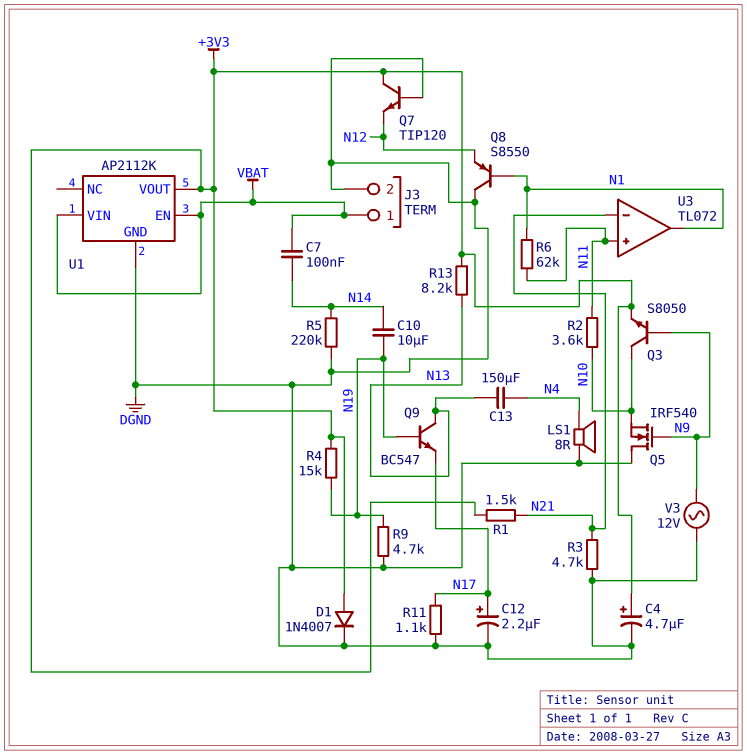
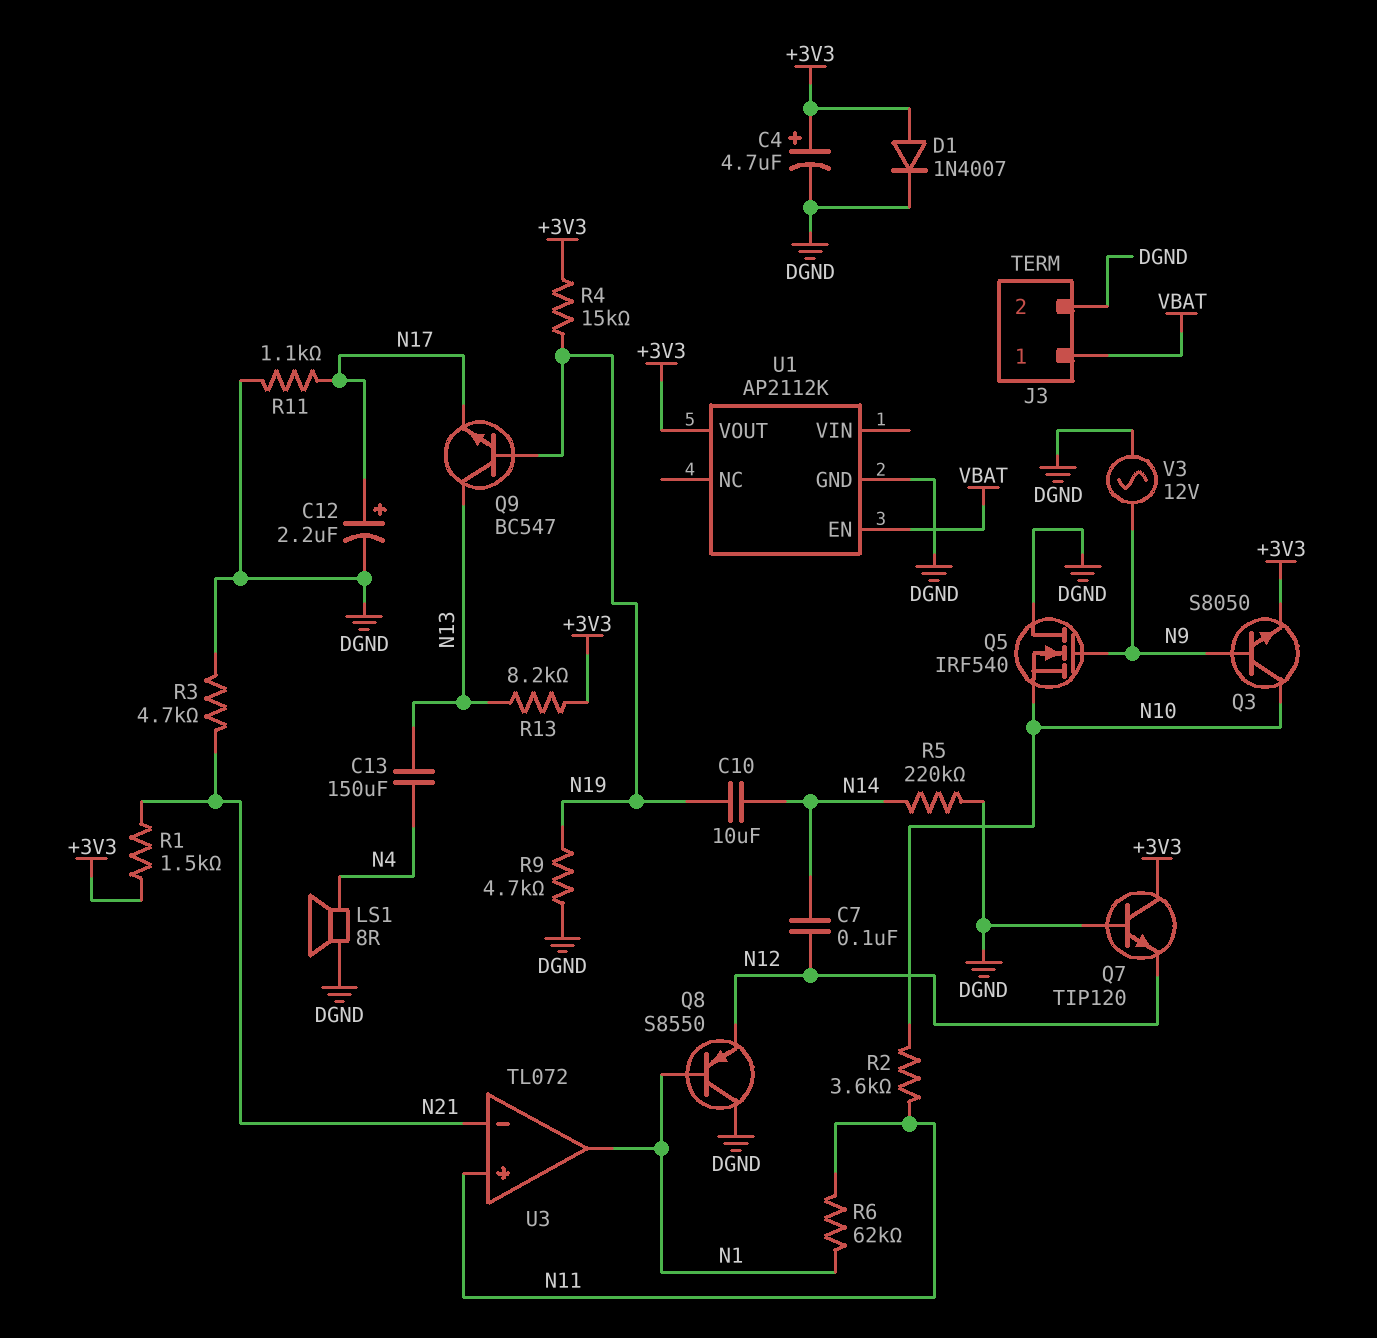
C7: 100nF (N14, VBAT) -> 100nF (N12, N14)
U1 pin VIN: VBAT -> none

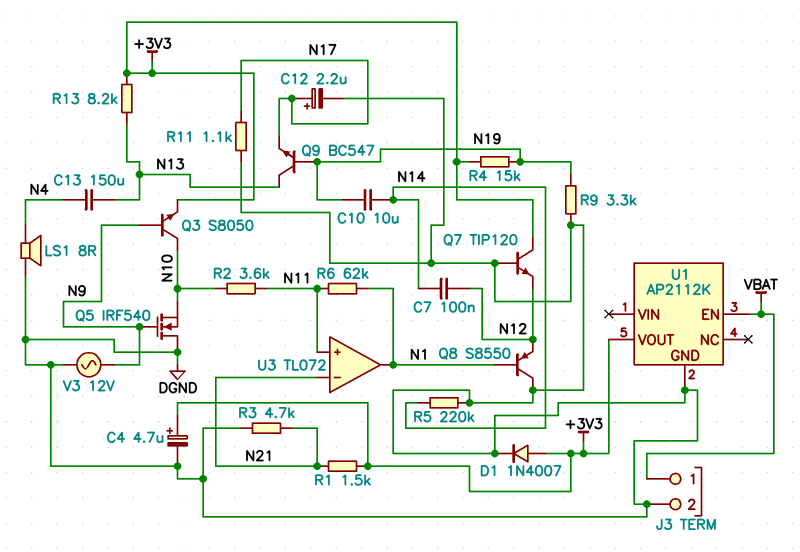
R9: 4.7k (DGND, N19) -> 3.3k (DGND, N19)

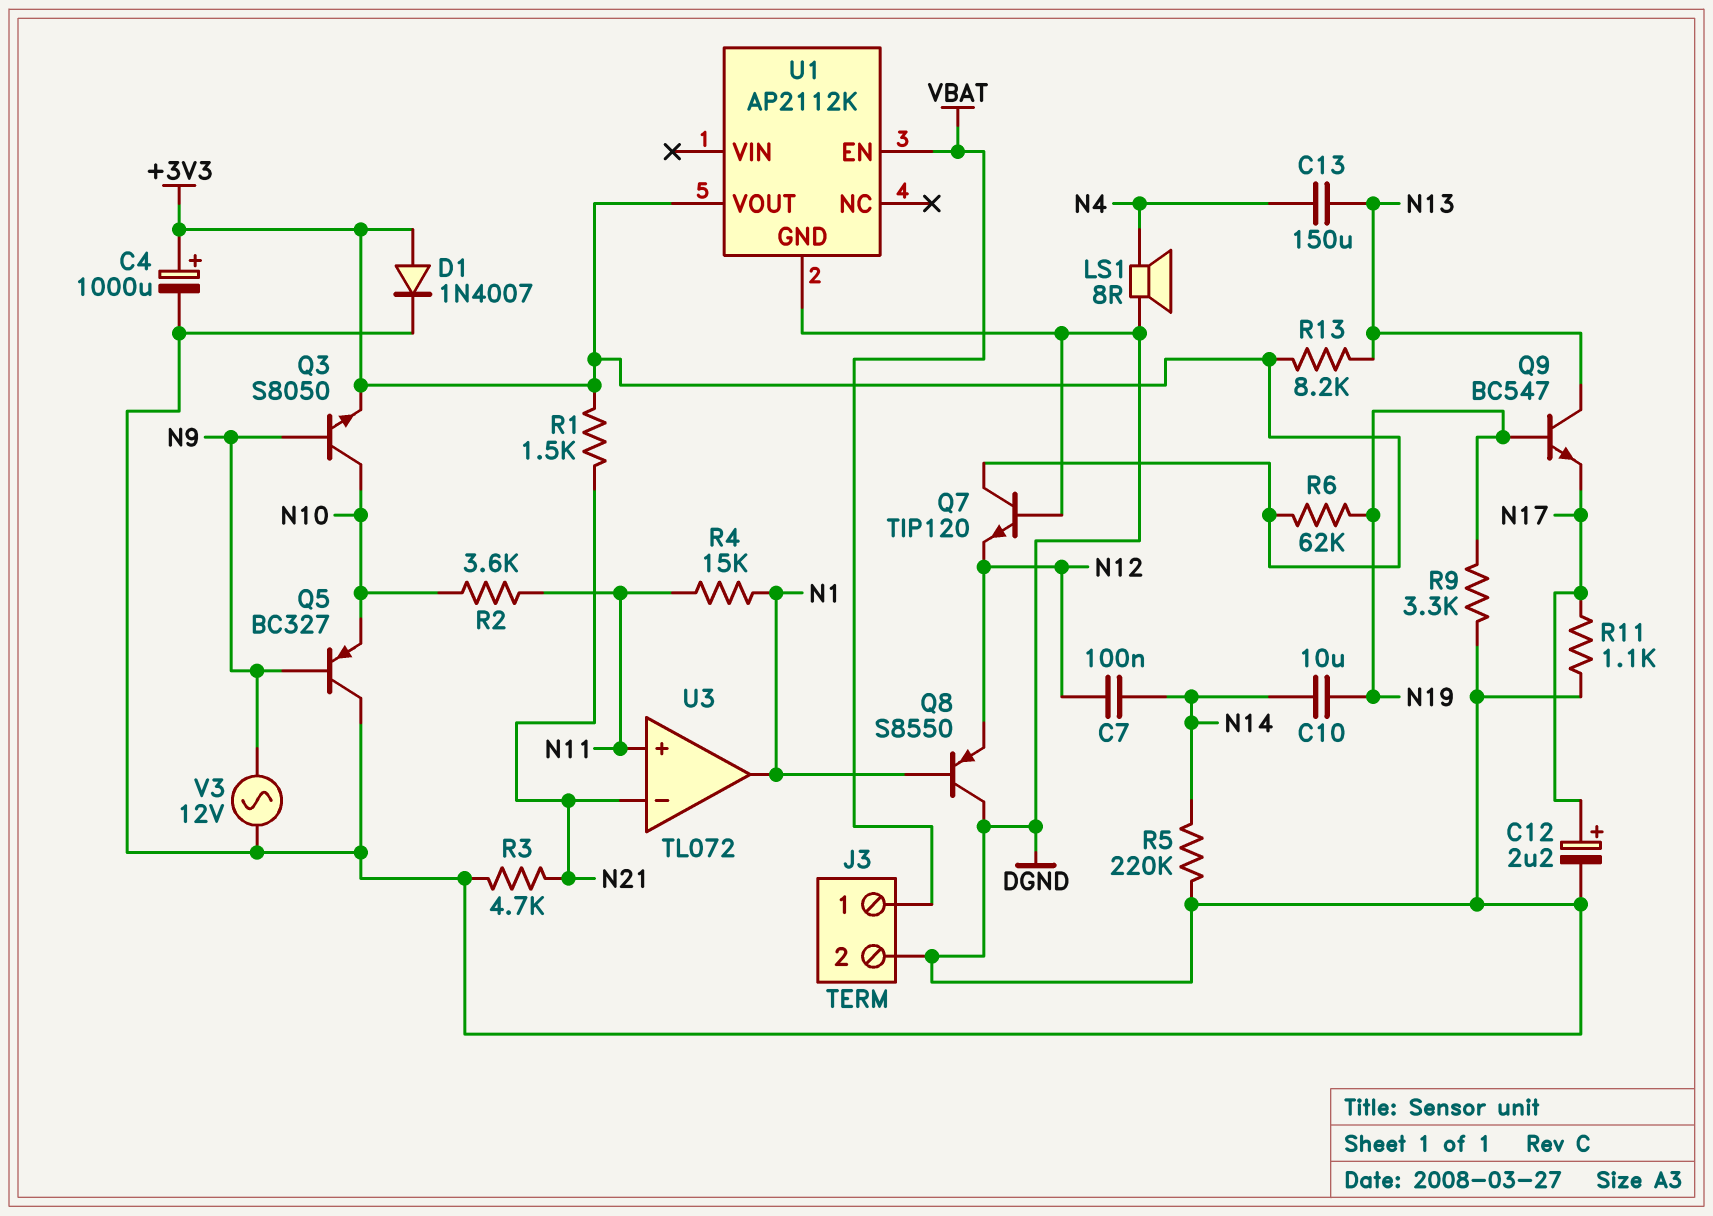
C4: 4.7uF (plus +3V3, minus DGND) -> 1000uF (plus +3V3, minus DGND)
Q5: NMOS IRF540 (G N9, D DGND, S N10) -> PNP BC327 (B N9, C DGND, E N10)
R4: 15k (+3V3, N19) -> 15k (N1, N11)
R6: 62k (N1, N11) -> 62k (+3V3, N19)

